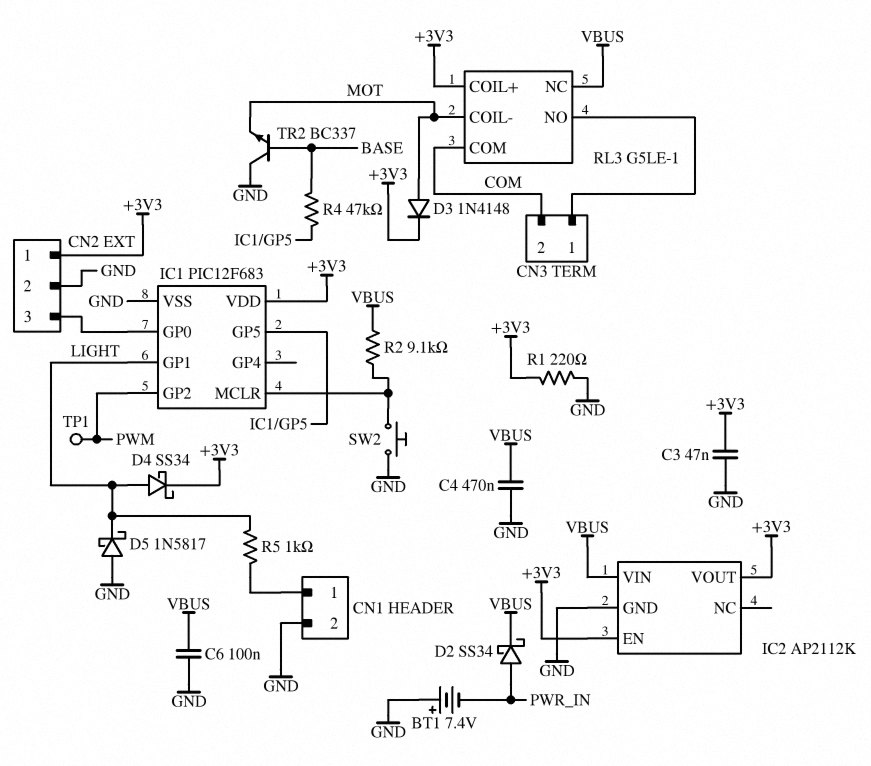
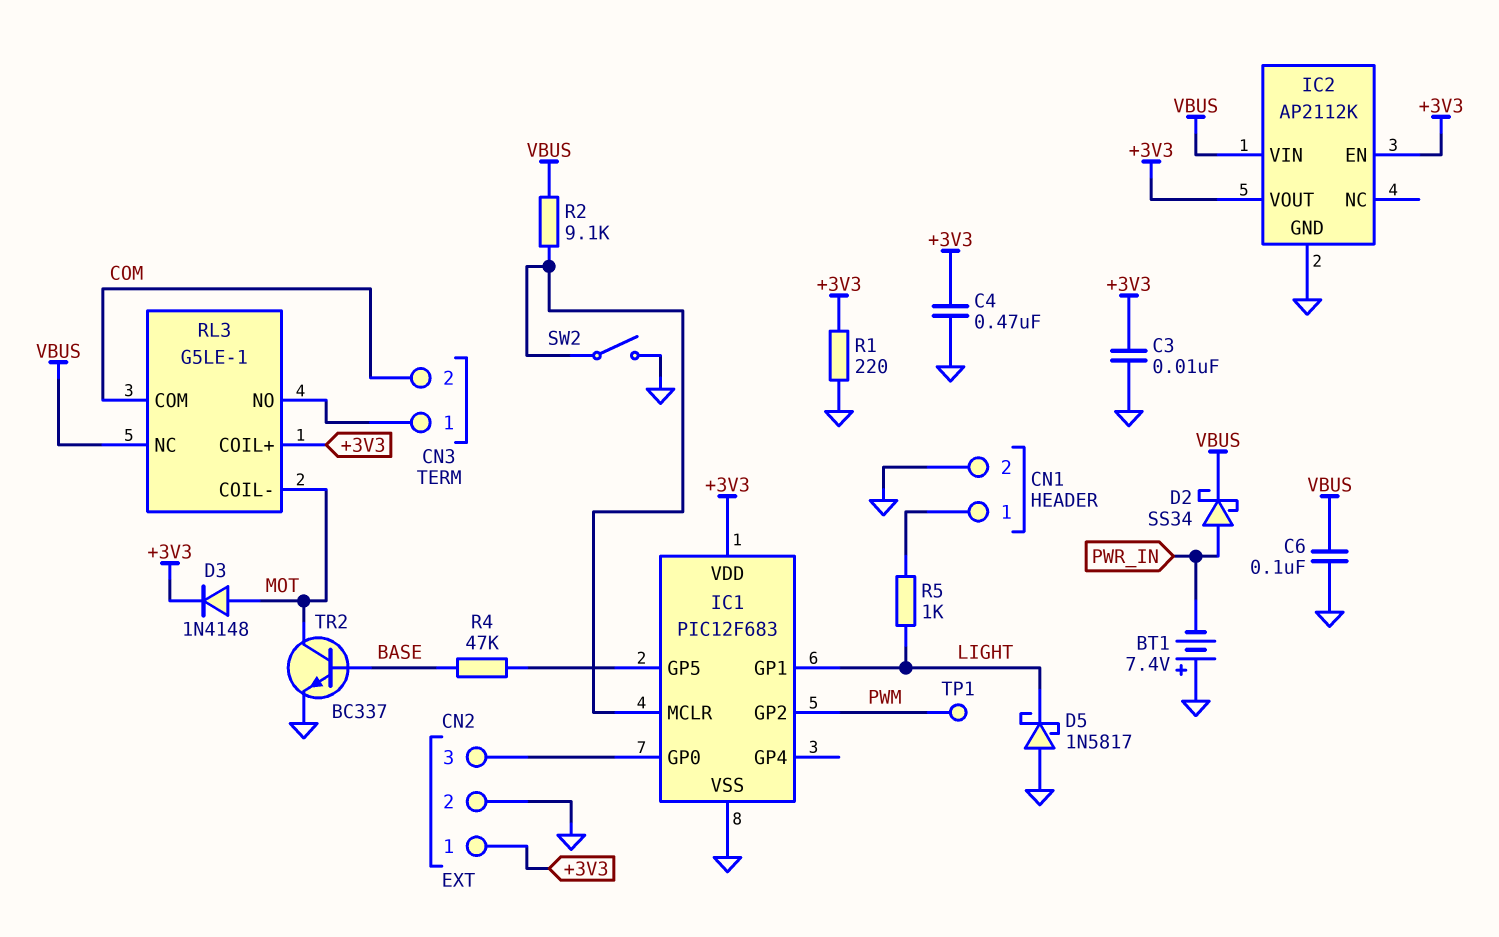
C3: 47nF (+3V3, GND) -> 10nF (+3V3, GND)
C4: 470nF (GND, VBUS) -> 470nF (+3V3, GND)
D4: schottky SS34 (A LIGHT, K +3V3) -> none
SW2: button (GND, IC1/MCLR) -> switch (GND, IC1/MCLR)
TR2: NPN BC337 (B BASE, C GND, E MOT) -> NPN BC337 (B BASE, C MOT, E GND)

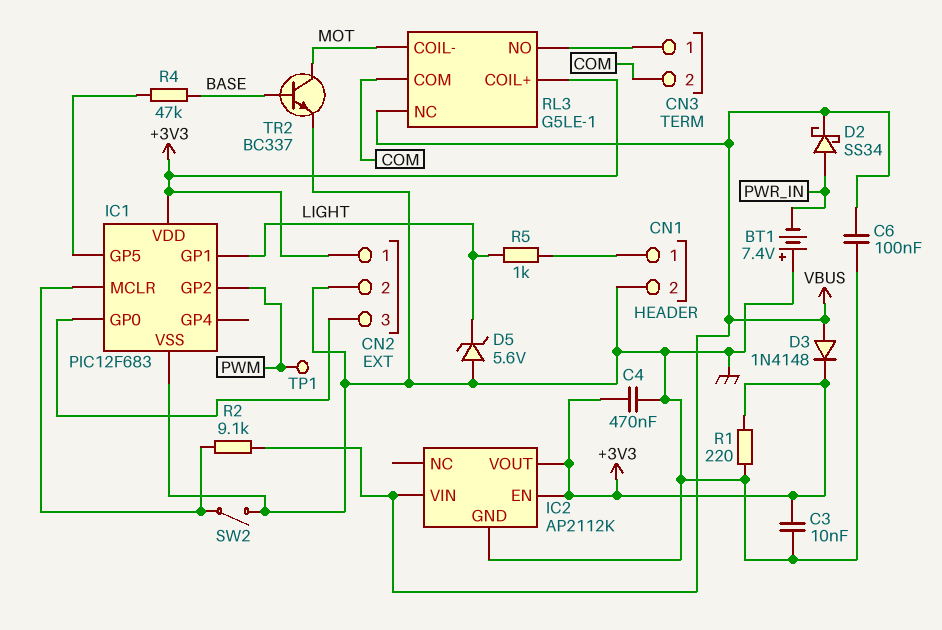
D3: diode 1N4148 (A MOT, K +3V3) -> diode 1N4148 (A VBUS, K +3V3)
D5: schottky 1N5817 (A GND, K LIGHT) -> zener 5.6V (A GND, K LIGHT)

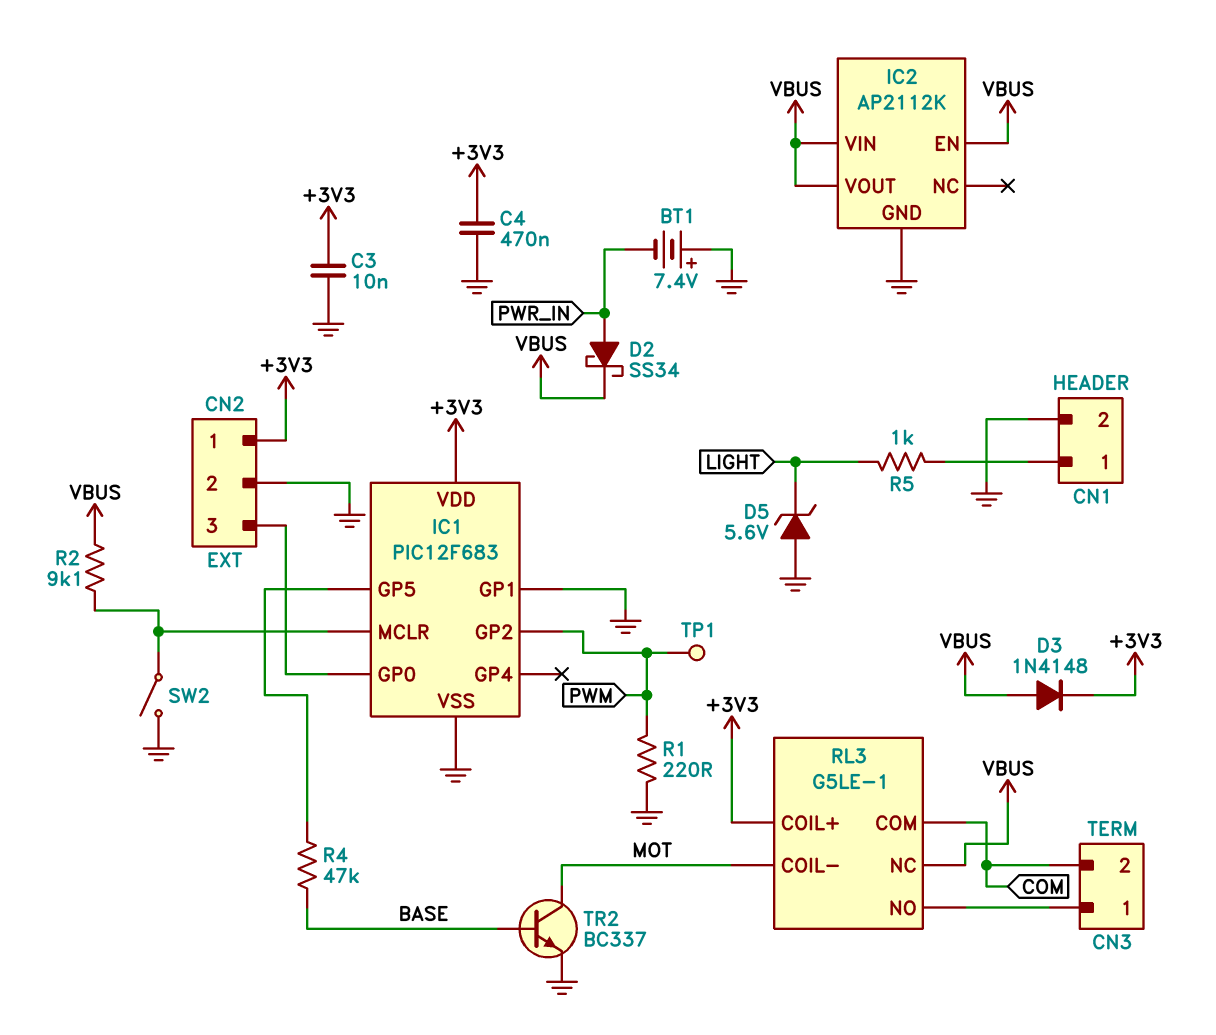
C6: 100nF (GND, VBUS) -> none
IC1 pin GP1: LIGHT -> GND
IC2 pin EN: +3V3 -> VBUS
IC2 pin VOUT: +3V3 -> VBUS
R1: 220 (+3V3, GND) -> 220 (GND, PWM)

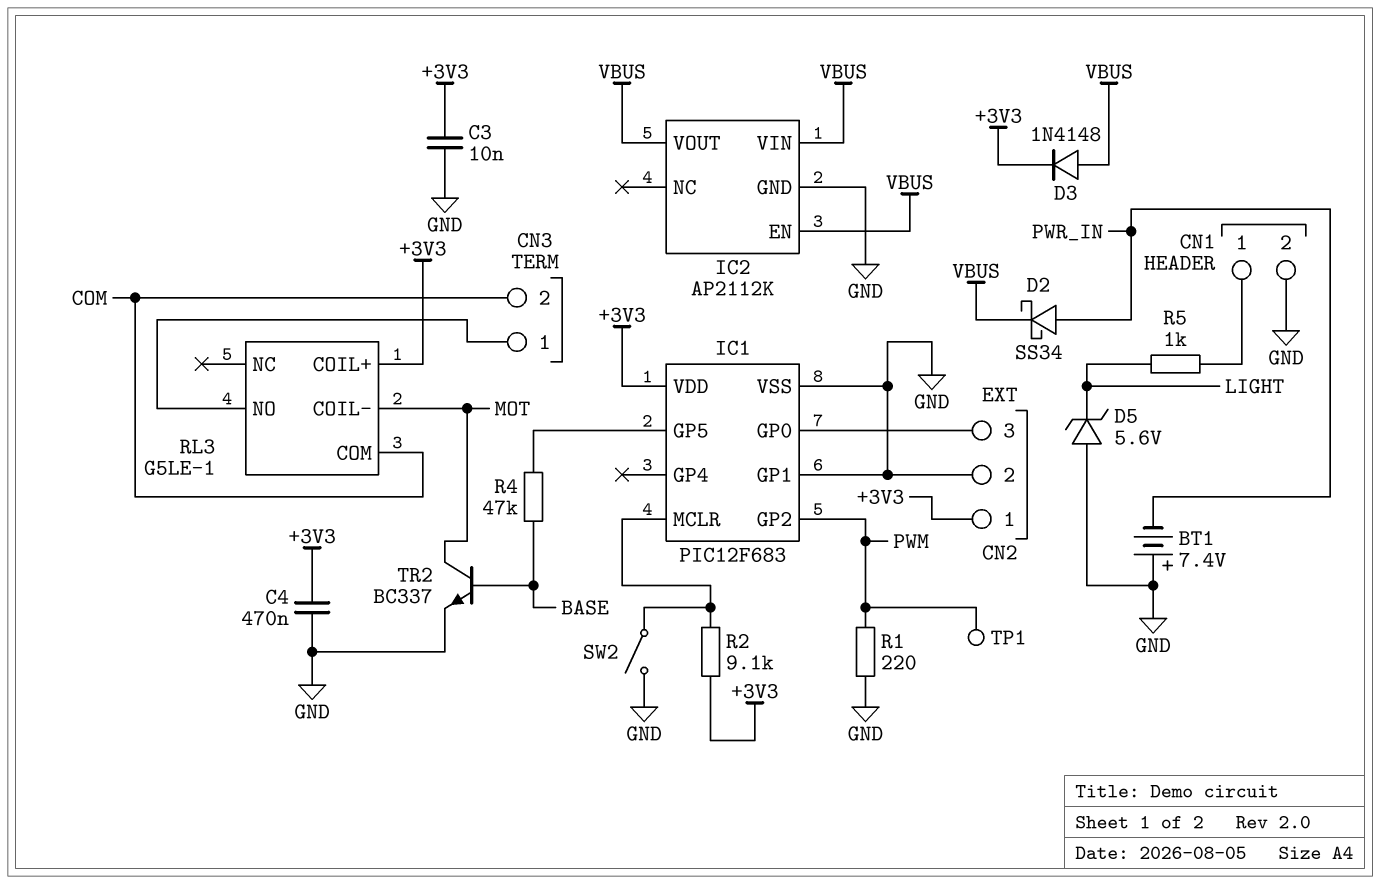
R2: 9.1k (IC1/MCLR, VBUS) -> 9.1k (+3V3, IC1/MCLR)
RL3 pin NC: VBUS -> none

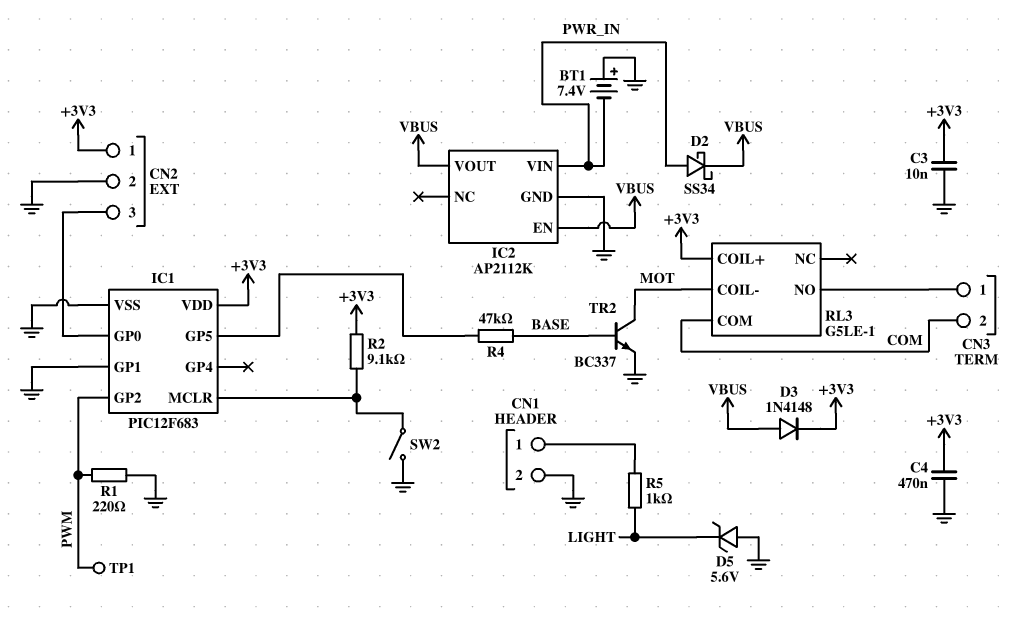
IC2 pin VIN: VBUS -> PWR_IN

